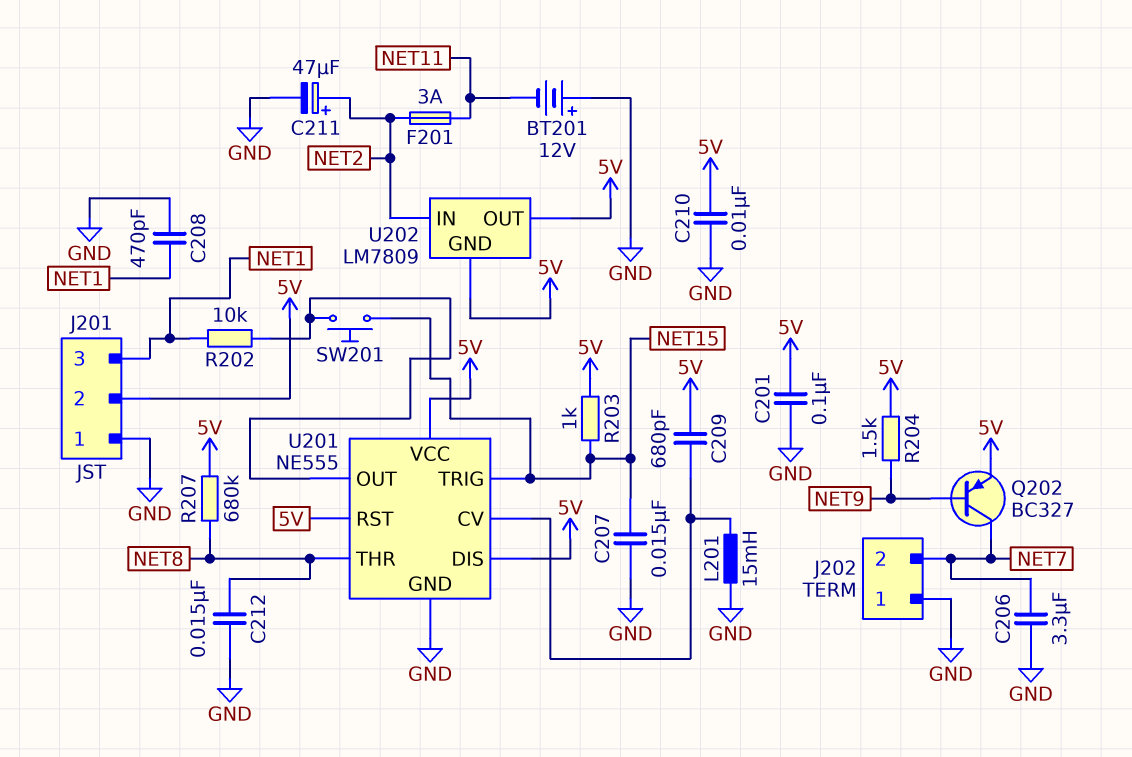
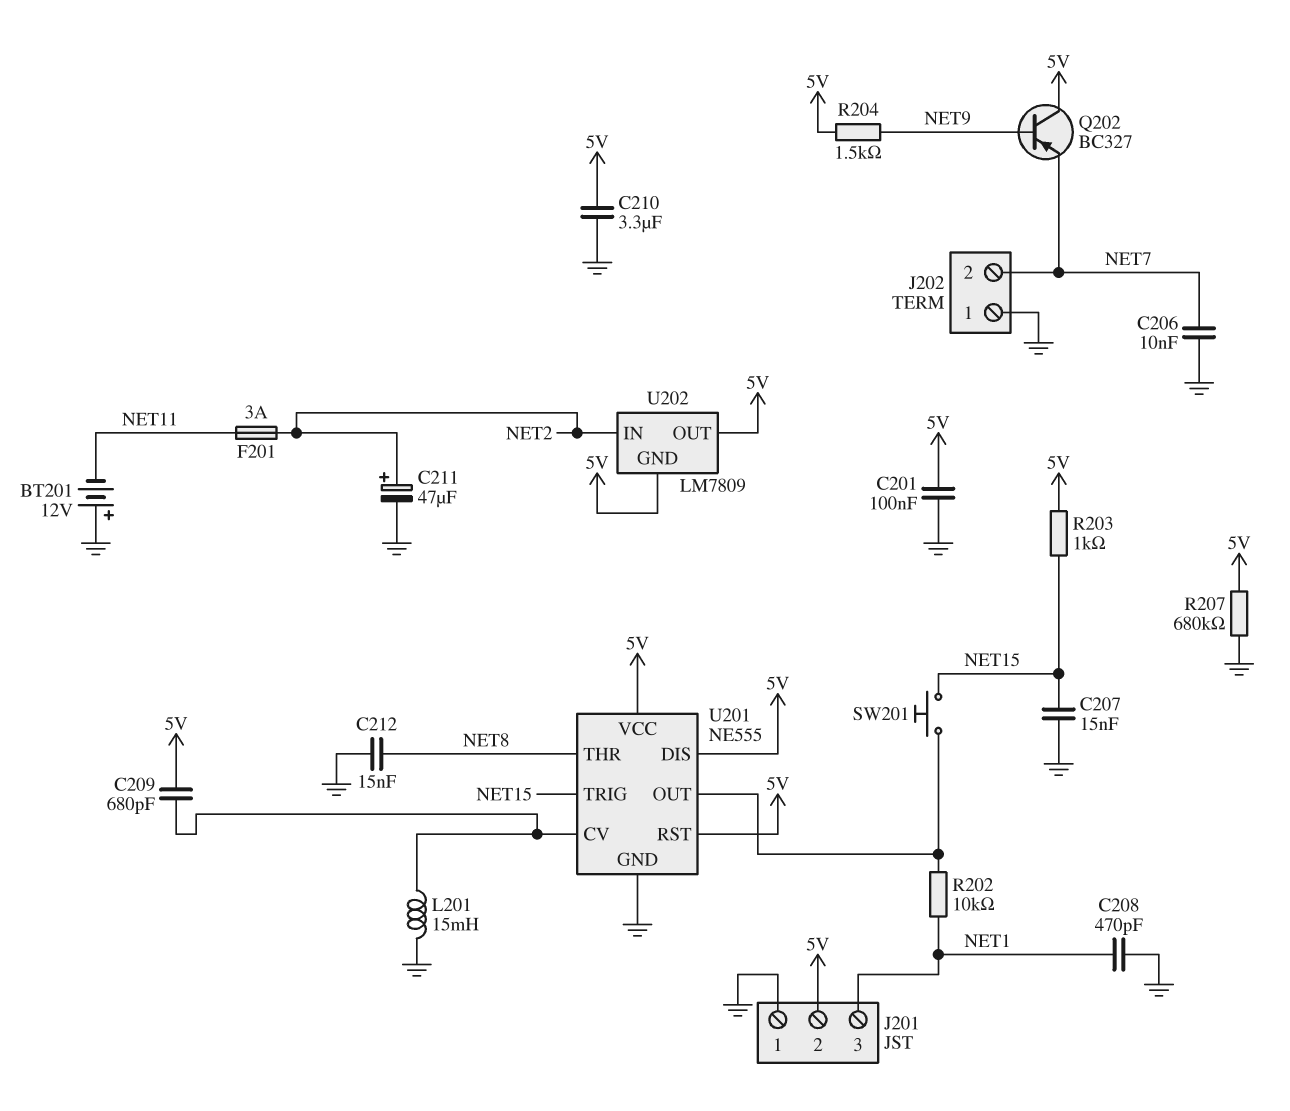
C206: 3.3uF (GND, NET7) -> 10nF (GND, NET7)
C210: 10nF (5V, GND) -> 3.3uF (5V, GND)
Q202: PNP BC327 (B NET9, C NET7, E 5V) -> PNP BC327 (B NET9, C 5V, E NET7)
R207: 680k (5V, NET8) -> 680k (5V, GND)

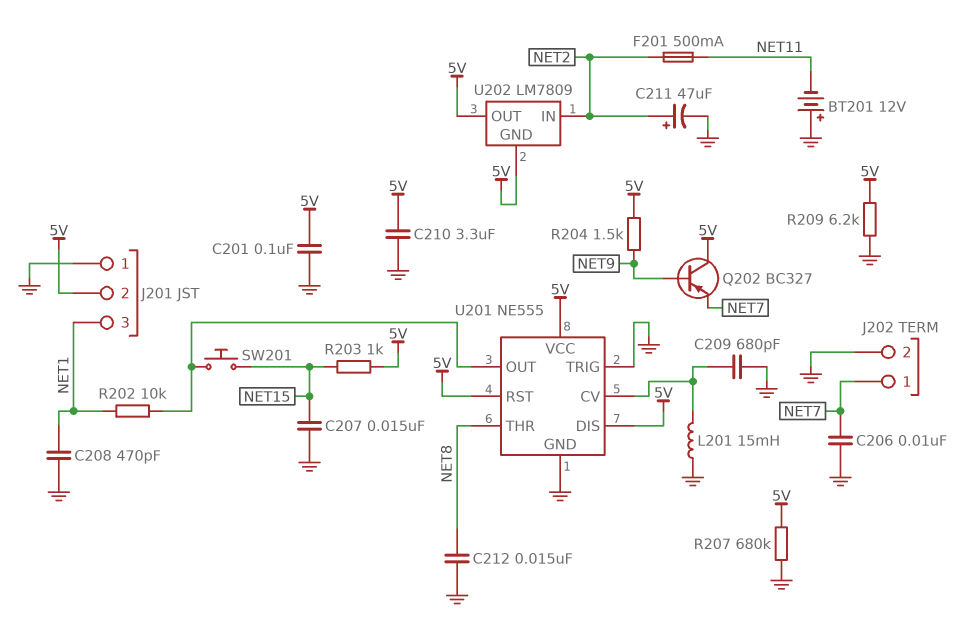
C209: 680pF (5V, U201/CV) -> 680pF (GND, U201/CV)
F201: 3A (NET2, NET11) -> 500mA (NET2, NET11)
J202 pin 1: GND -> NET7
J202 pin 2: NET7 -> GND
R209: none -> 6.2k (5V, GND)
U201 pin TRIG: NET15 -> GND

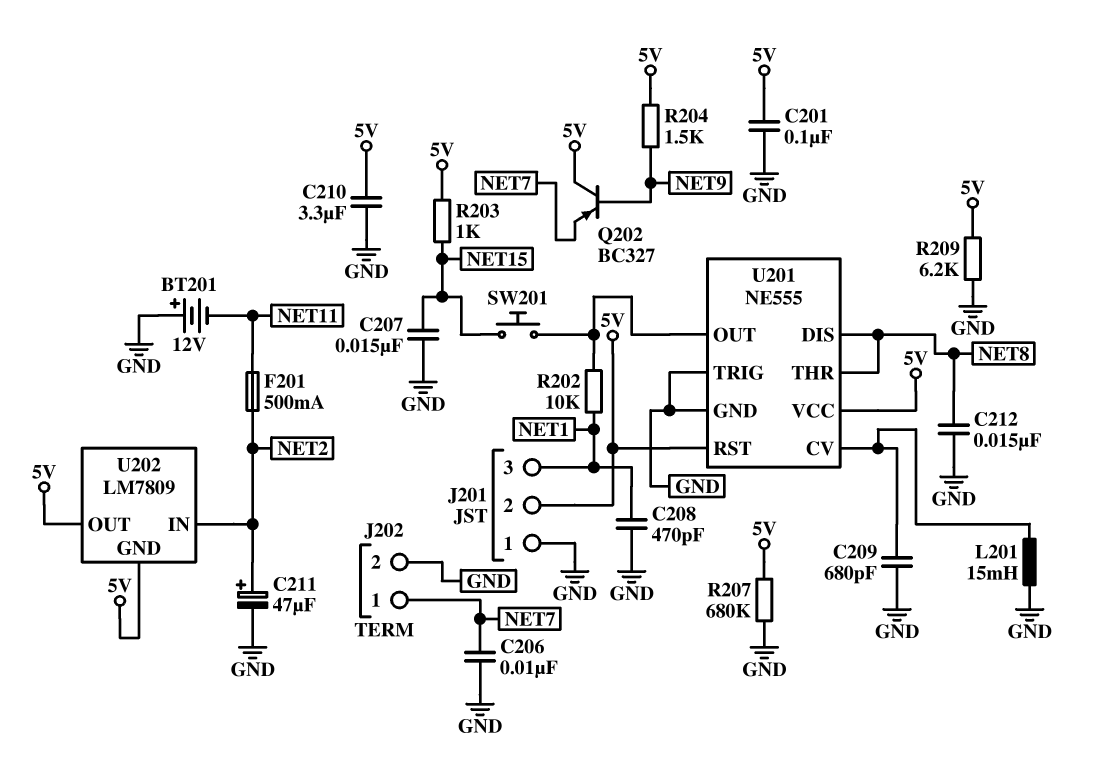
U201 pin DIS: 5V -> NET8

